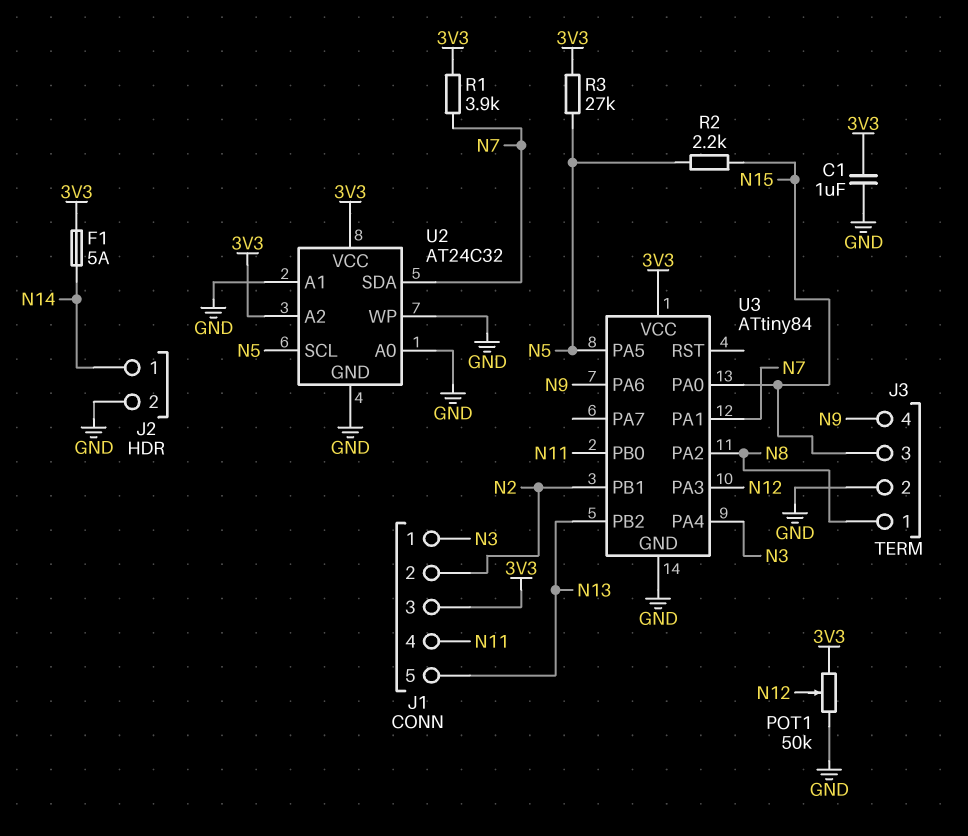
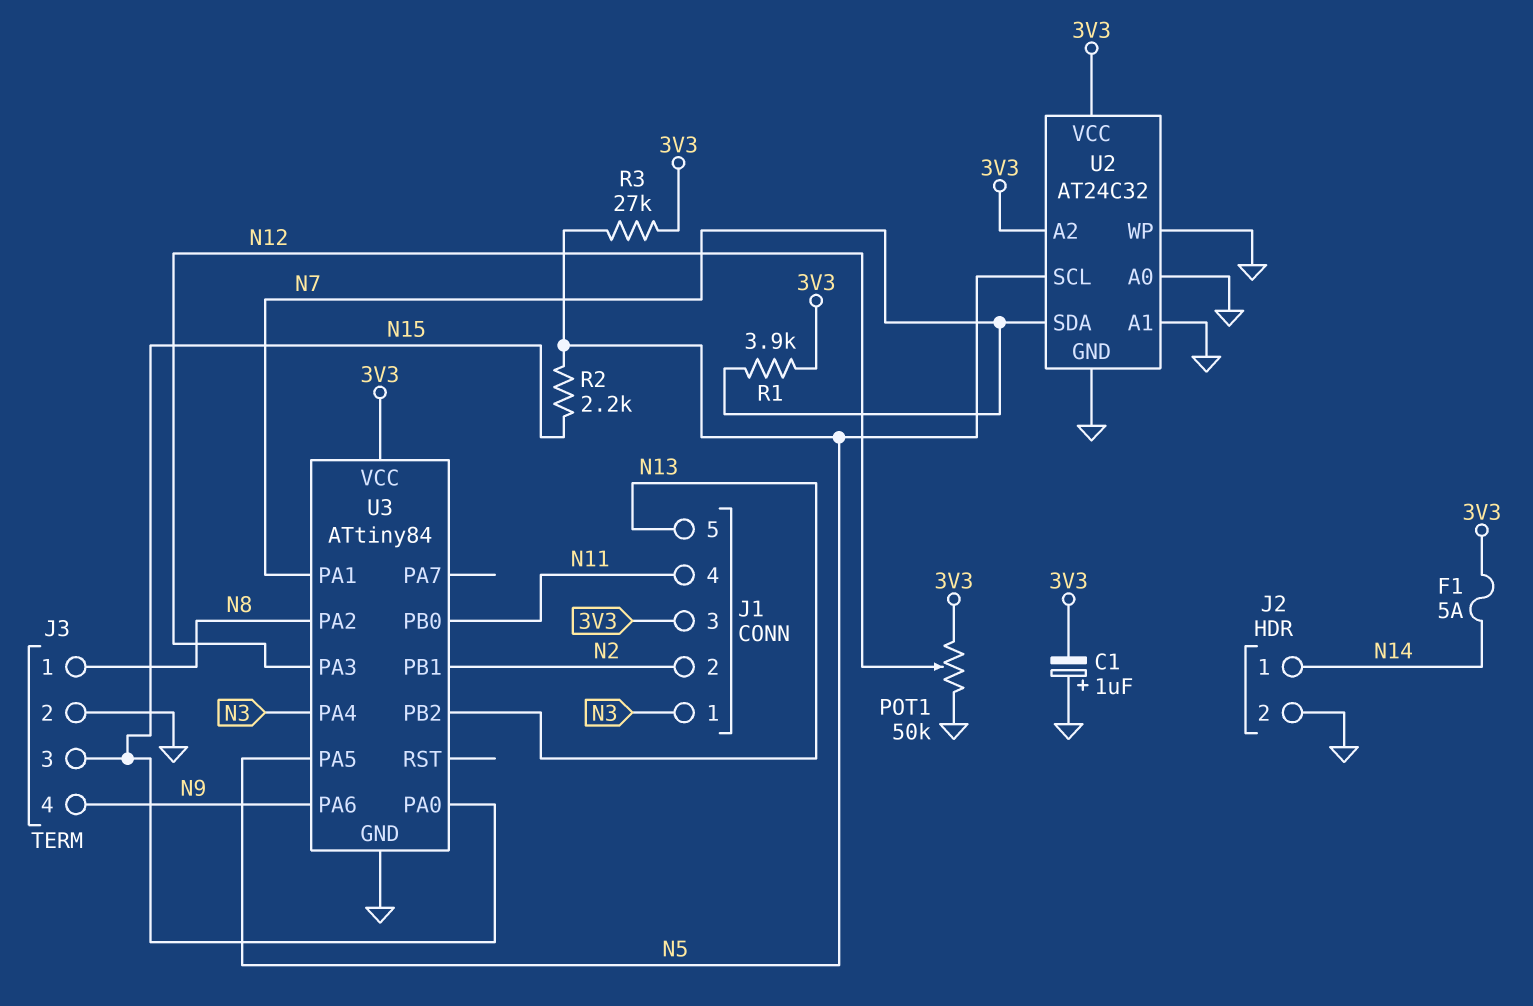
C1: 1uF (3V3, GND) -> 1uF (plus GND, minus 3V3)

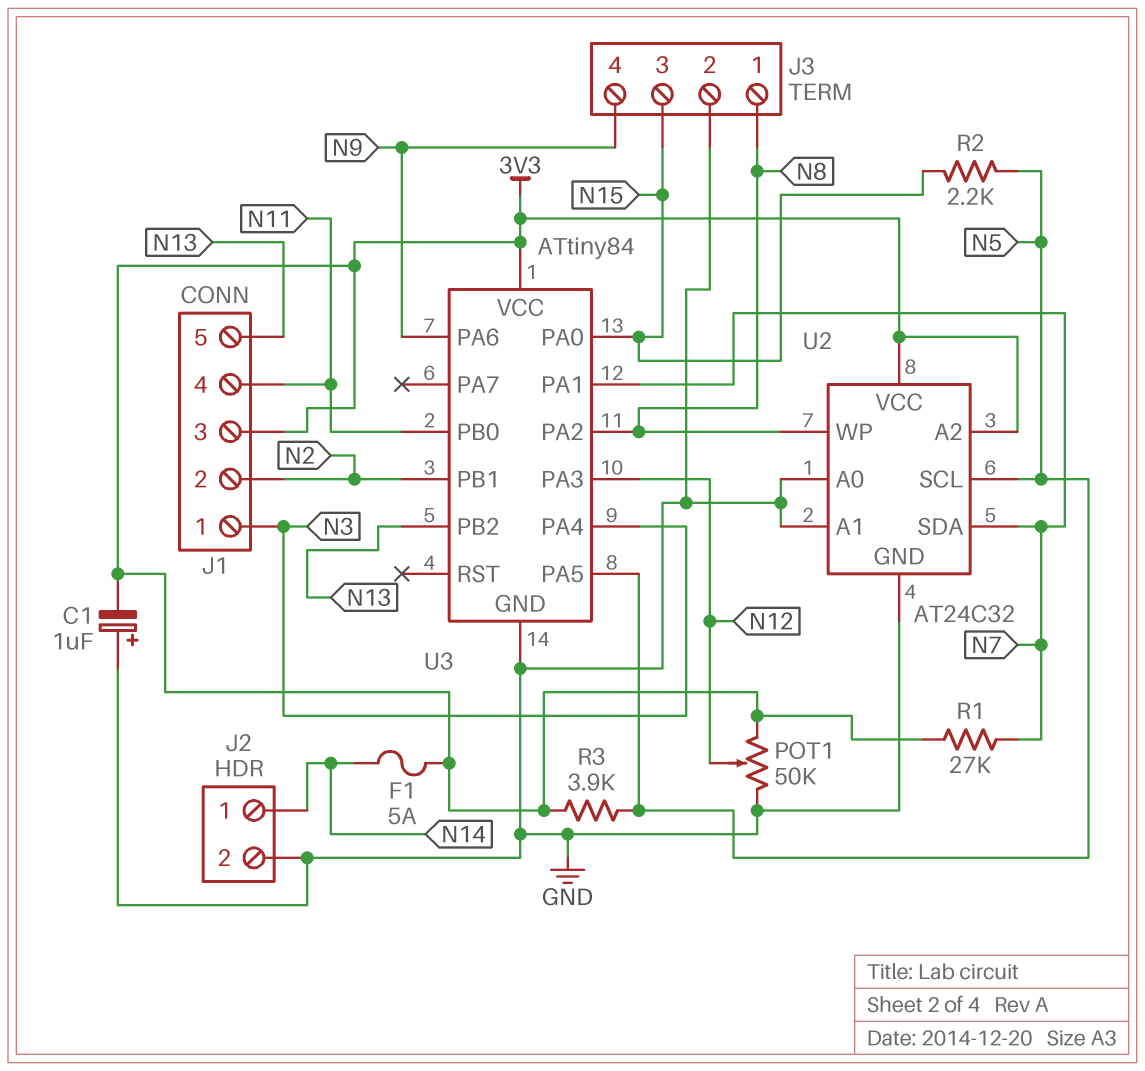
R1: 3.9k (3V3, N7) -> 27k (3V3, N7)
R3: 27k (3V3, N5) -> 3.9k (3V3, N5)
U2 pin WP: GND -> N8

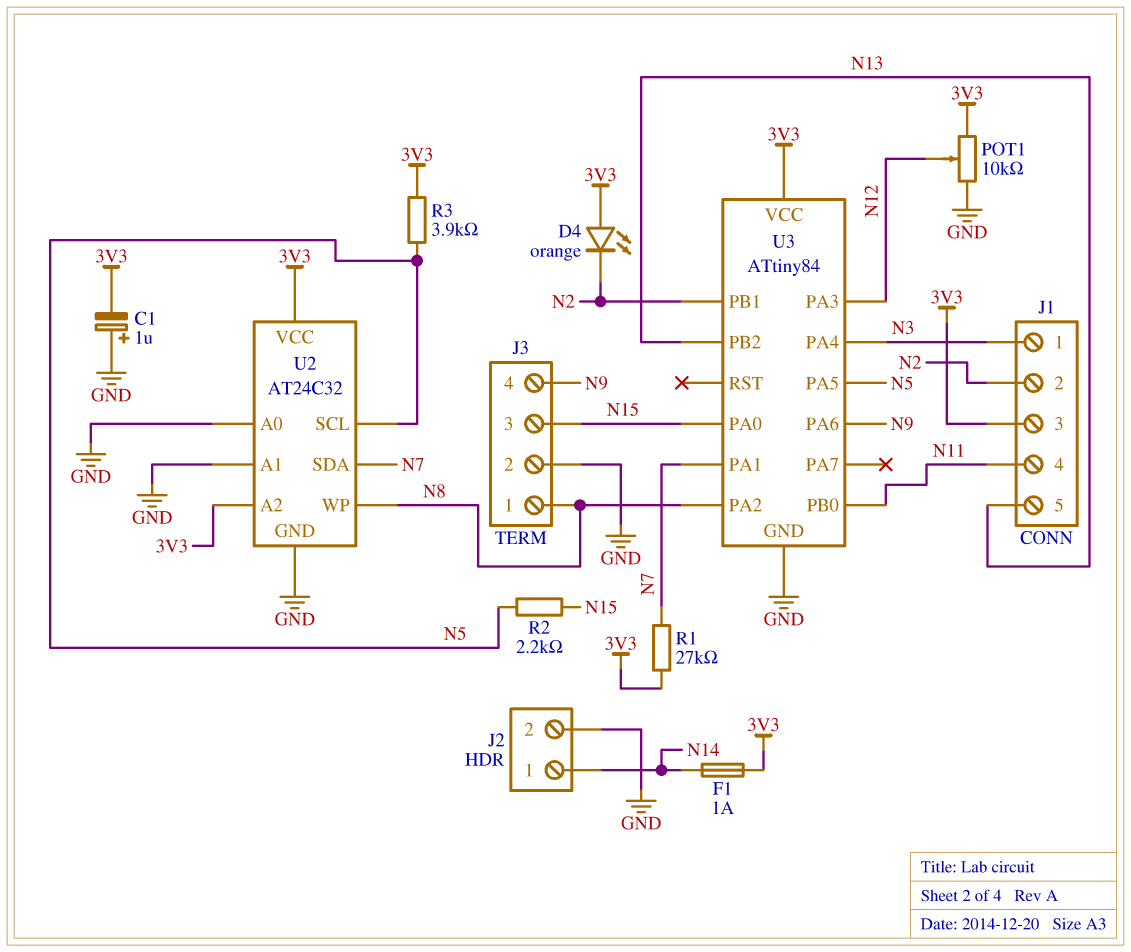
D4: none -> LED orange (A 3V3, K N2)
F1: 5A (3V3, N14) -> 1A (3V3, N14)
POT1: 50k (3V3, GND, wiper N12) -> 10k (3V3, GND, wiper N12)

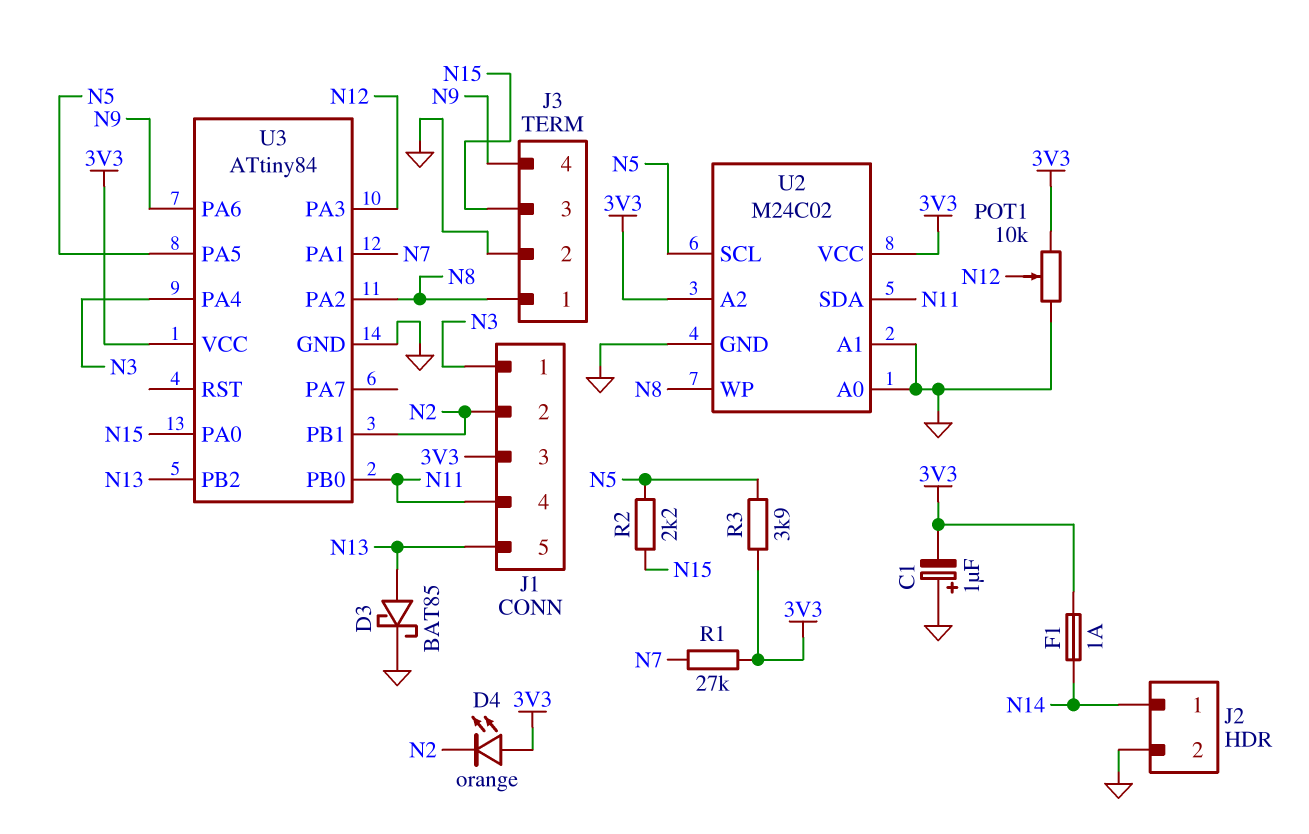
D3: none -> schottky BAT85 (A N13, K GND)
U2: AT24C32 -> M24C02
U2 pin SDA: N7 -> N11

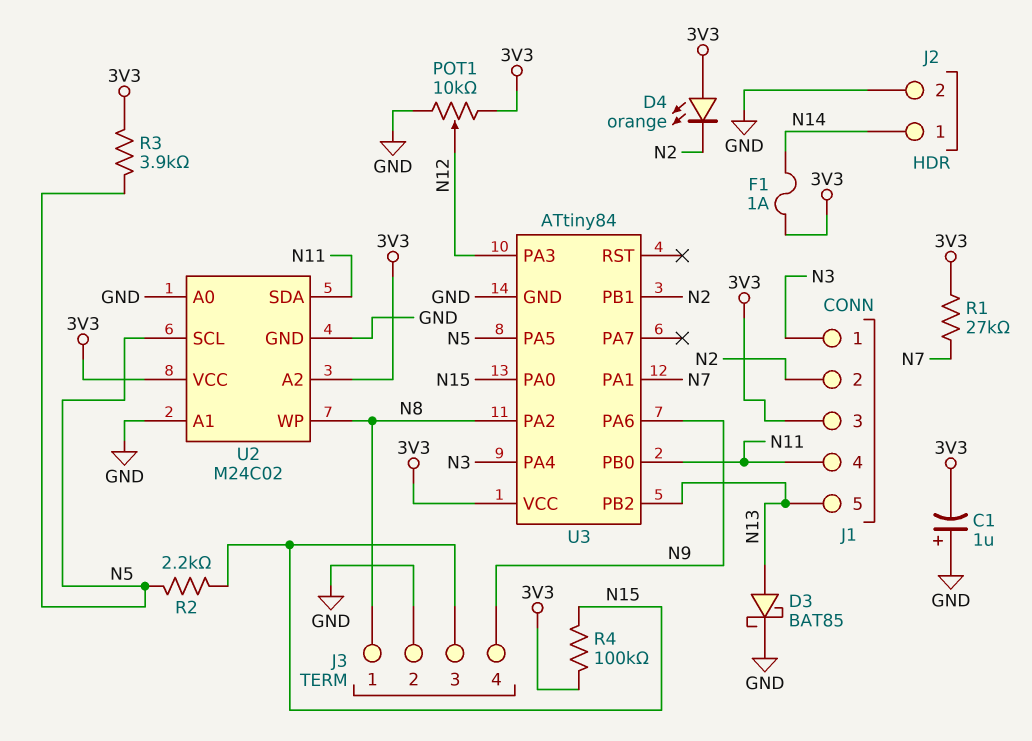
R4: none -> 100k (3V3, N15)

